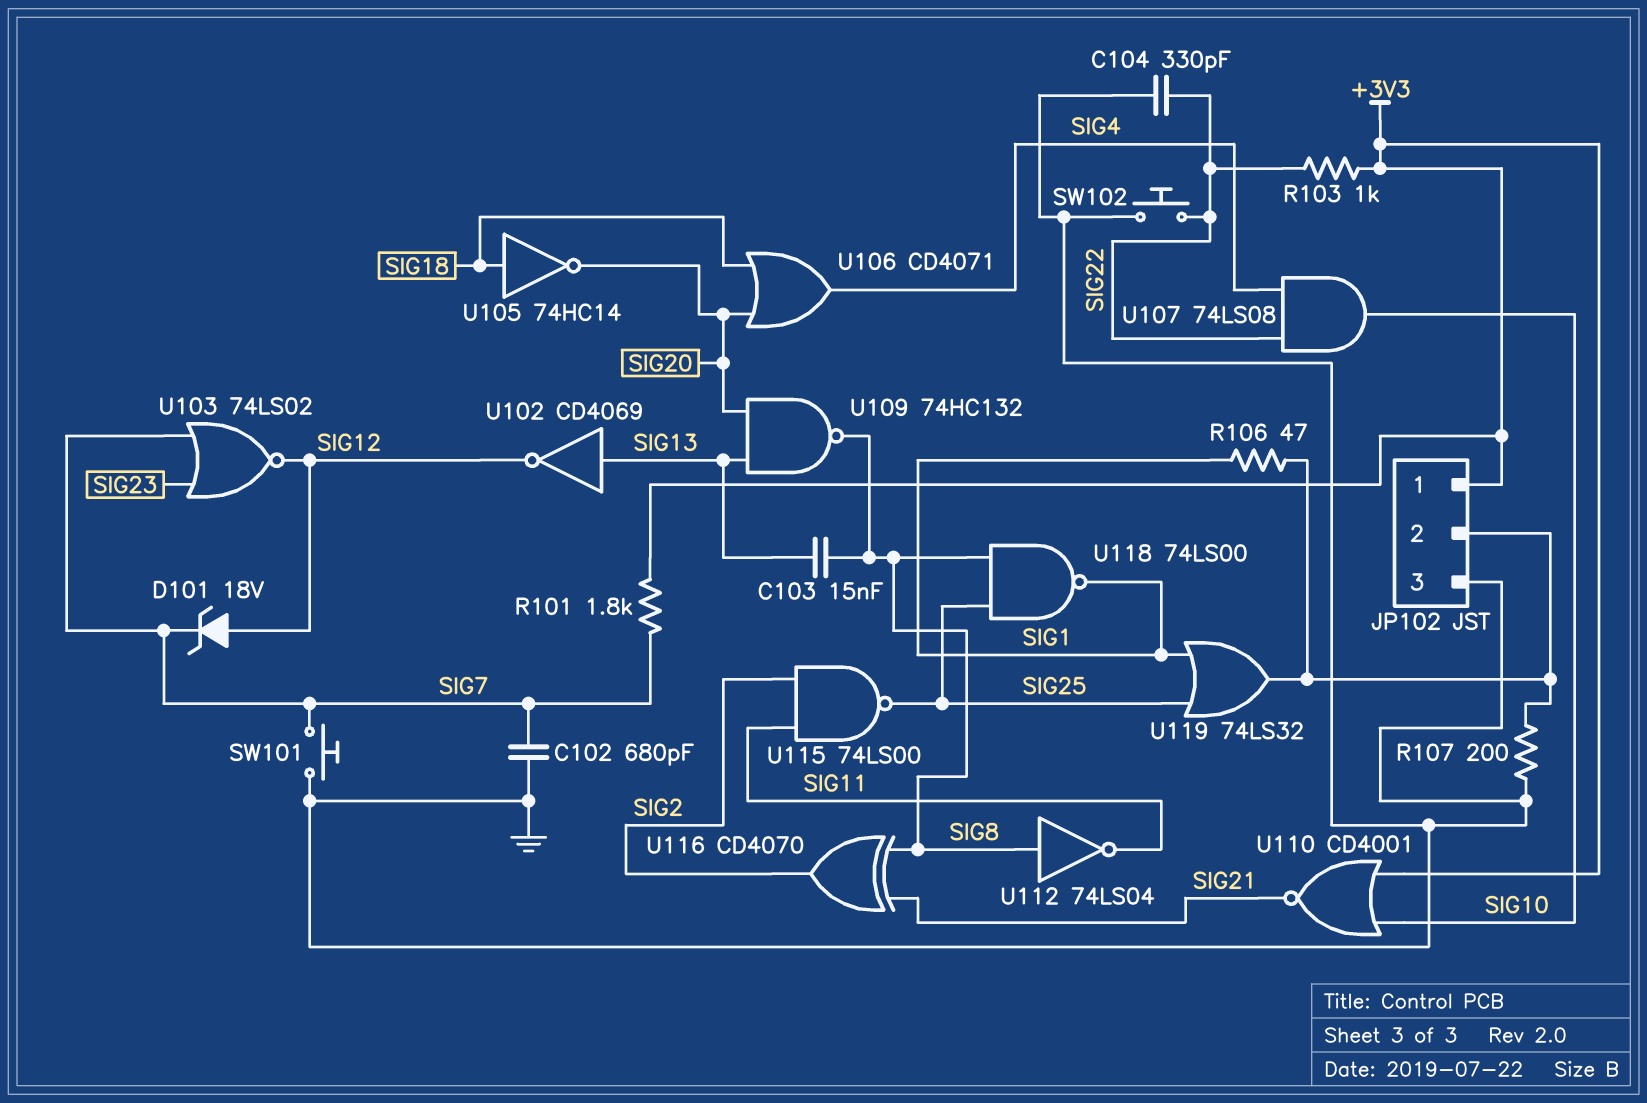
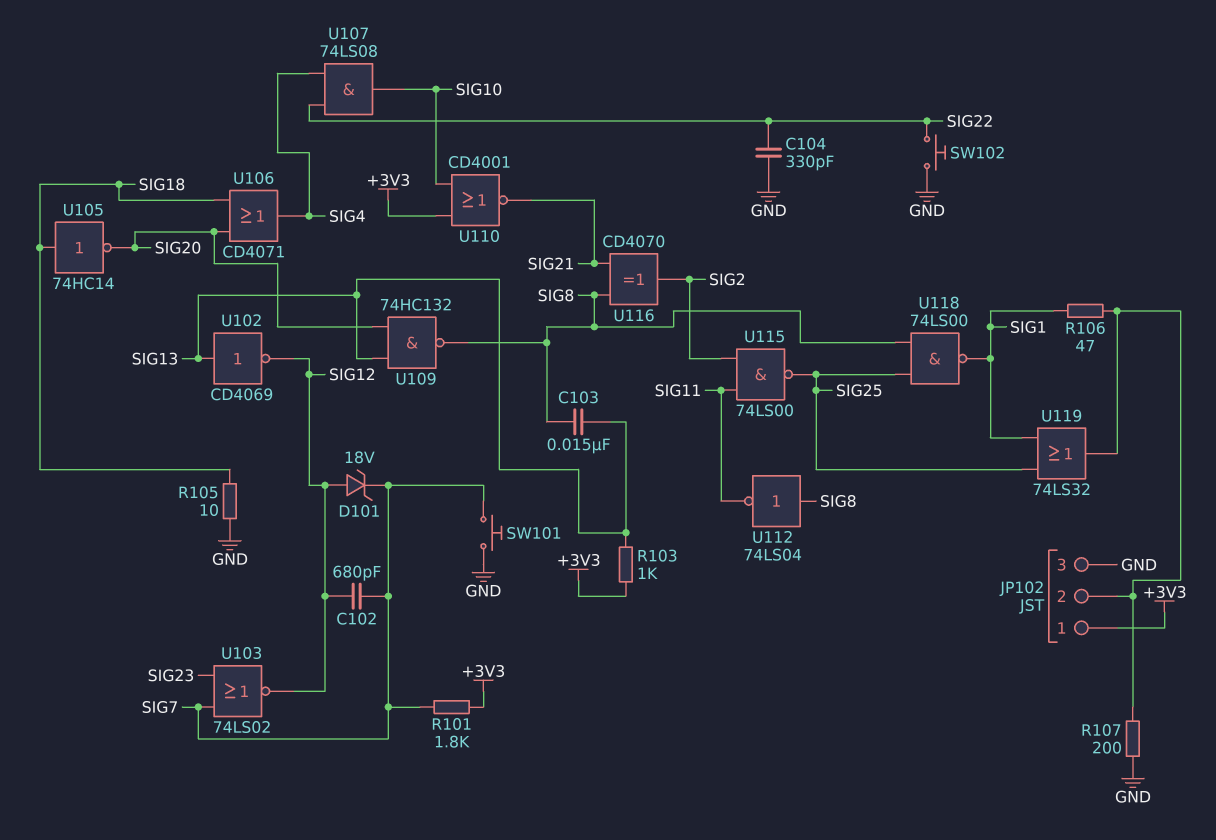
C102: 680pF (GND, SIG7) -> 680pF (SIG7, SIG12)
R103: 1k (+3V3, SIG22) -> 1k (+3V3, SIG13)
R105: none -> 10 (GND, SIG18)

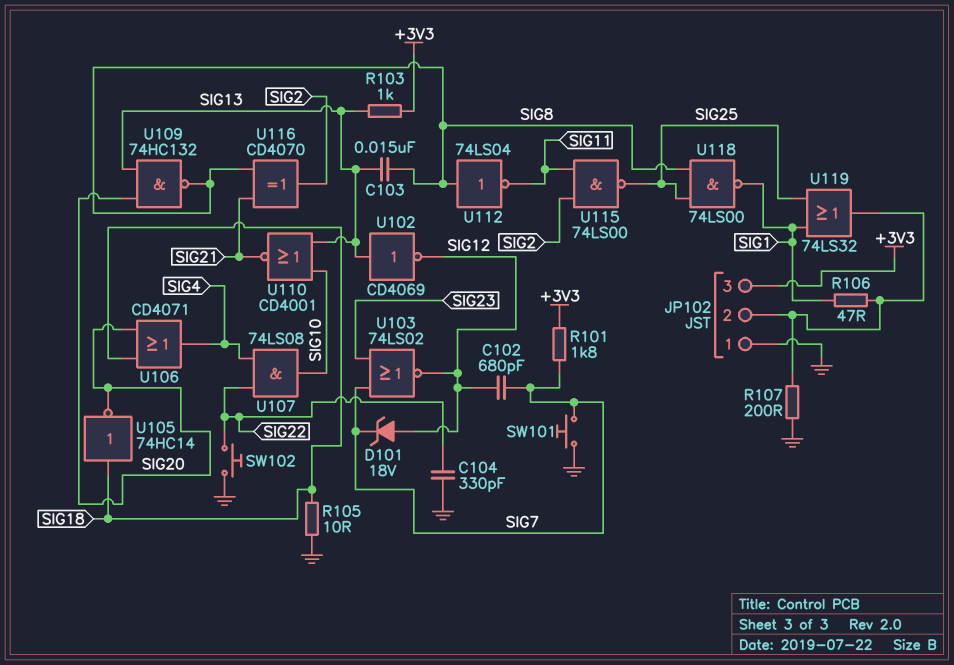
JP102 pin 1: +3V3 -> GND
JP102 pin 3: GND -> +3V3
U110: NOR CD4001 (in +3V3, in SIG10, out SIG21) -> NOR CD4001 (in SIG10, in SIG13, out SIG21)

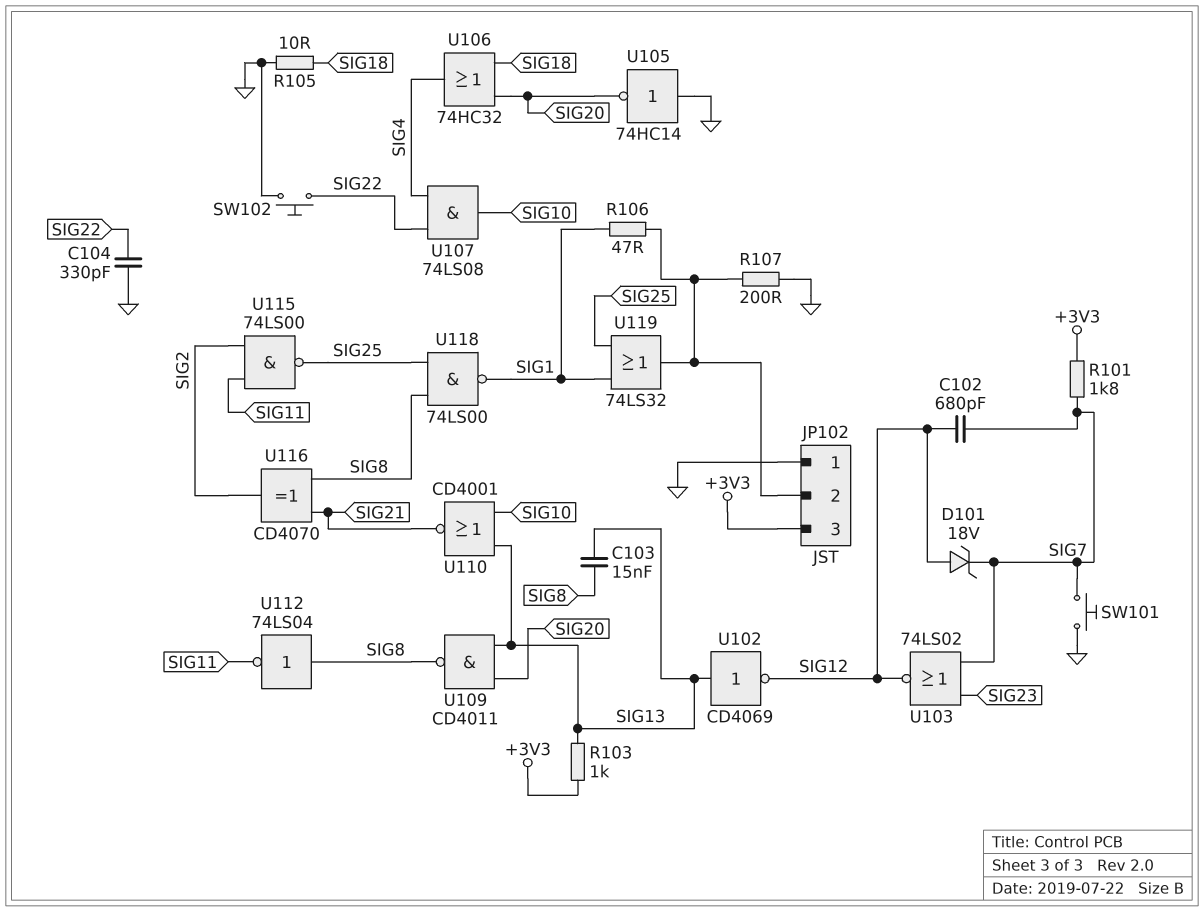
U105: NOT 74HC14 (in SIG18, out SIG20) -> NOT 74HC14 (in GND, out SIG20)
U106: OR CD4071 (in SIG18, in SIG20, out SIG4) -> OR 74HC32 (in SIG18, in SIG20, out SIG4)
U109: NAND 74HC132 (in SIG13, in SIG20, out SIG8) -> NAND CD4011 (in SIG13, in SIG20, out SIG8)

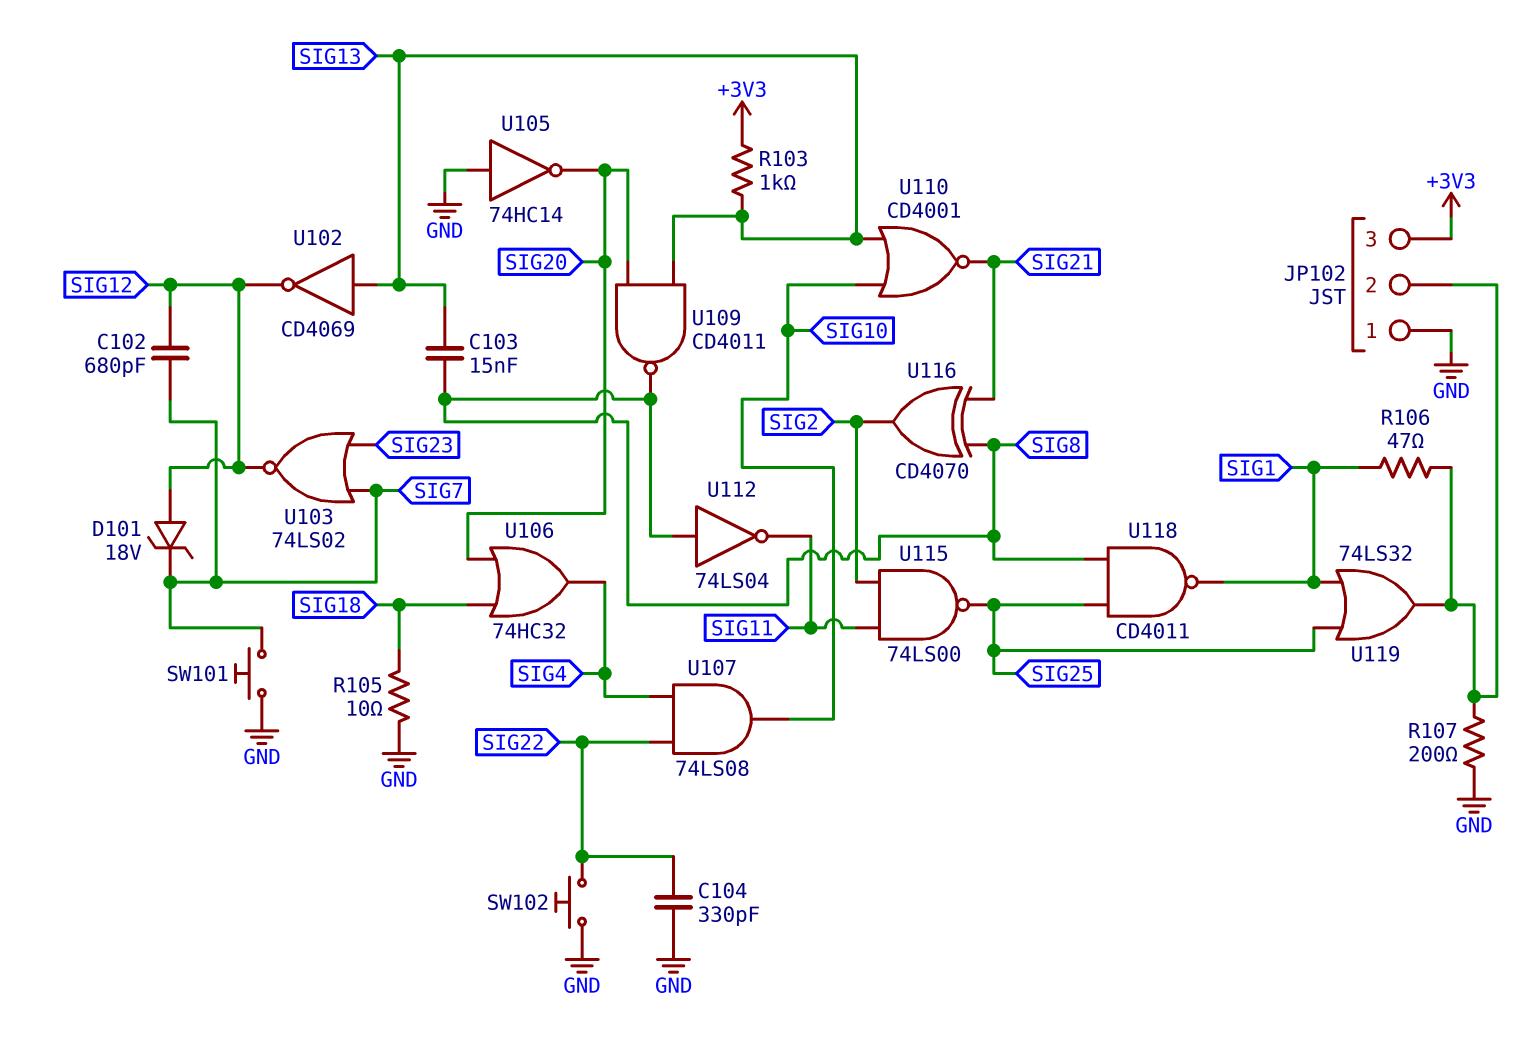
R101: 1.8k (+3V3, SIG7) -> none
U118: NAND 74LS00 (in SIG8, in SIG25, out SIG1) -> NAND CD4011 (in SIG8, in SIG25, out SIG1)

